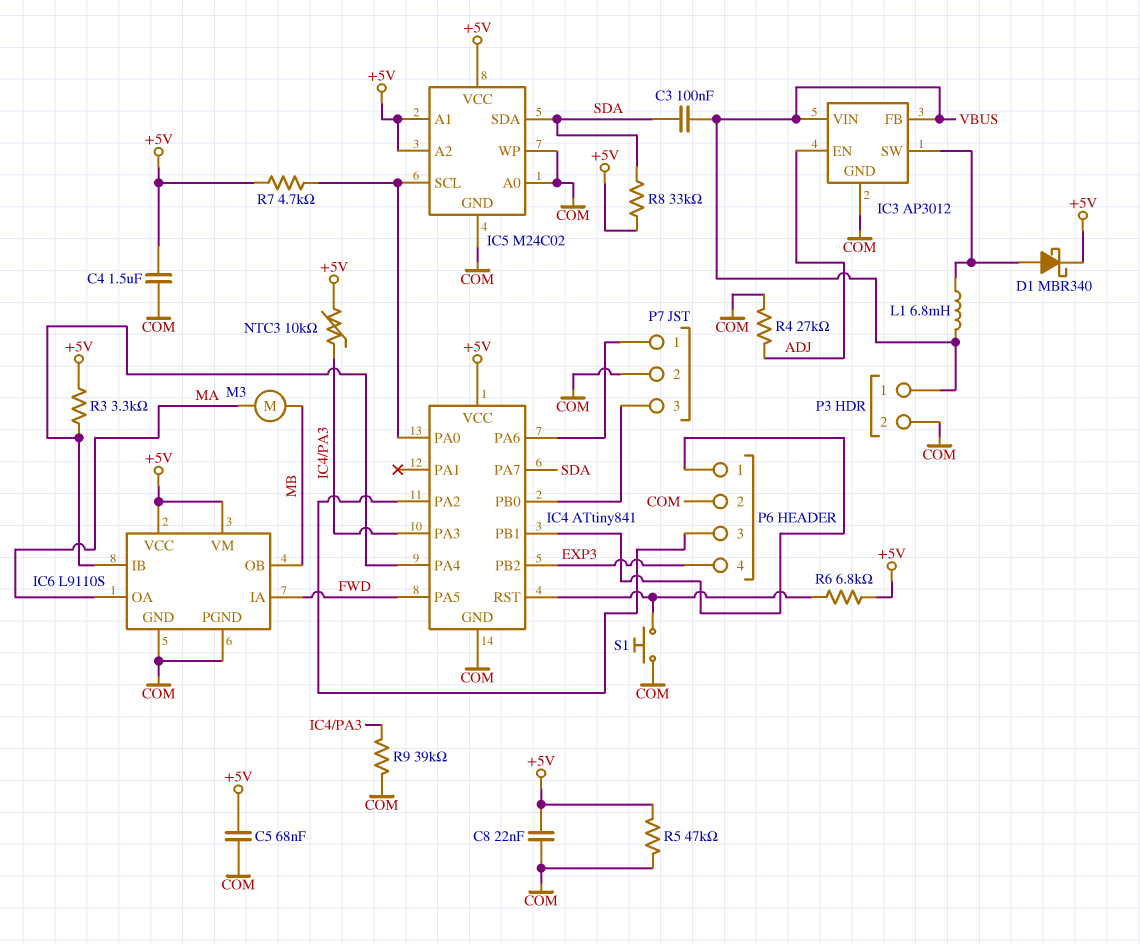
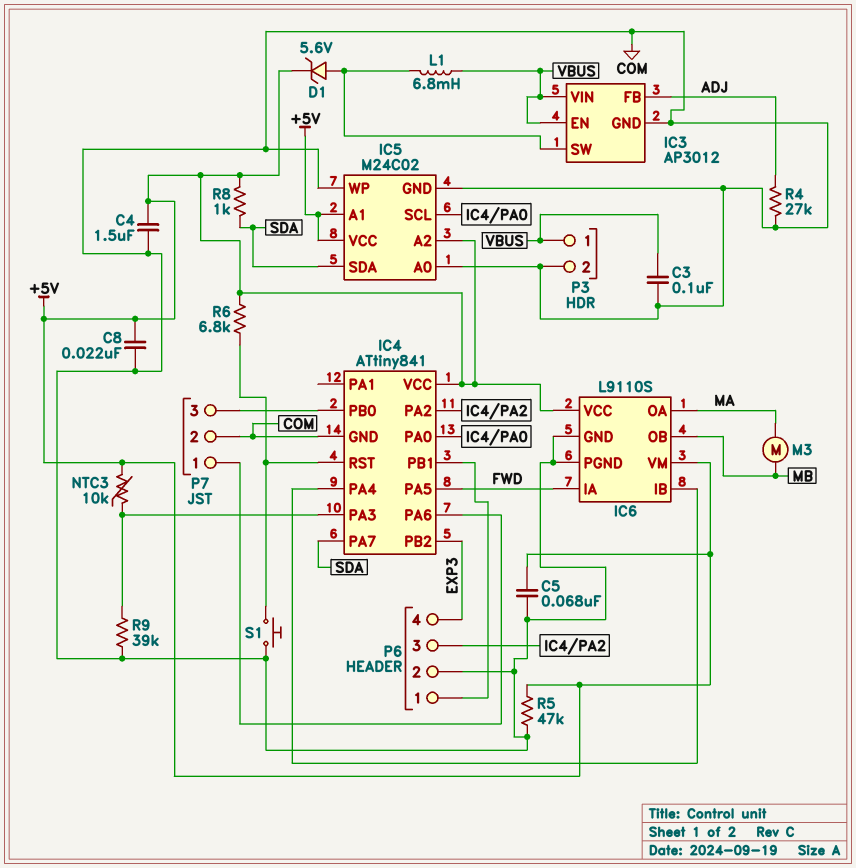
C3: 100nF (SDA, VBUS) -> 100nF (COM, VBUS)
D1: schottky MBR340 (A IC3/SW, K +5V) -> zener 5.6V (A IC3/SW, K +5V)
IC3 pin EN: ADJ -> VBUS
IC3 pin FB: VBUS -> ADJ
R3: 3.3k (+5V, IC4/PA4) -> none
R7: 4.7k (+5V, IC4/PA0) -> none
R8: 33k (+5V, SDA) -> 1k (+5V, SDA)

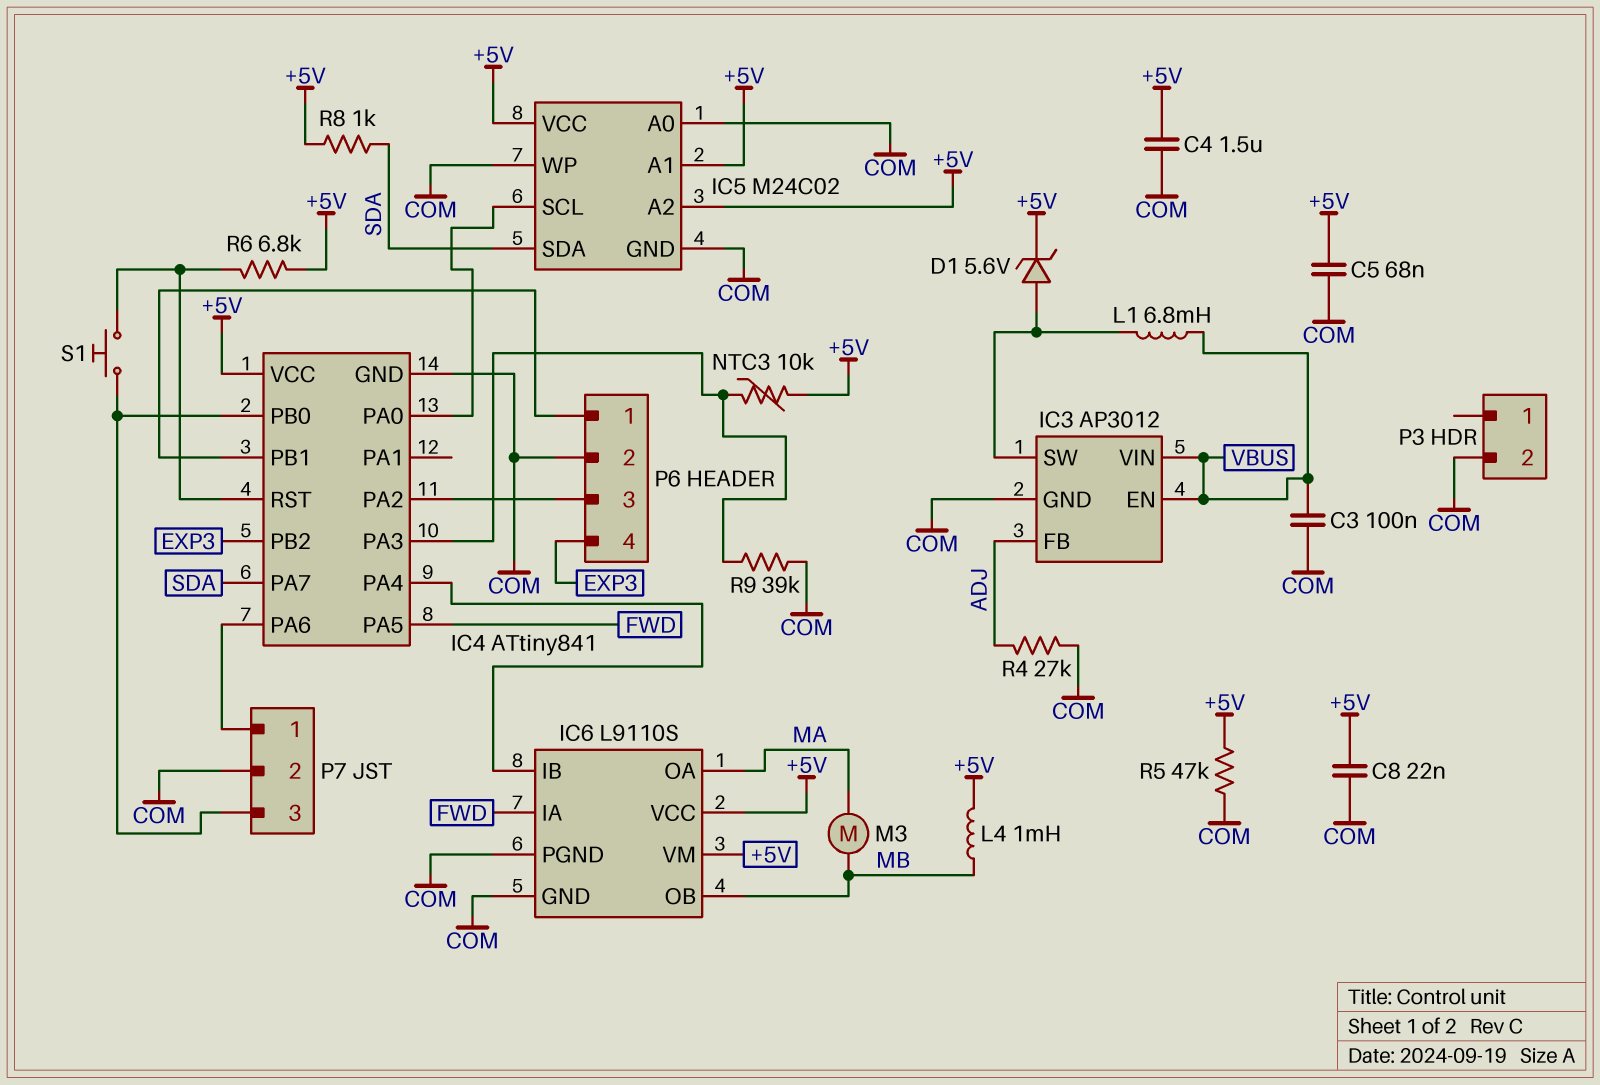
L4: none -> 1mH (+5V, MB)
P3 pin 1: VBUS -> none
S1: button (COM, IC4/RST) -> button (IC4/PB0, IC4/RST)

